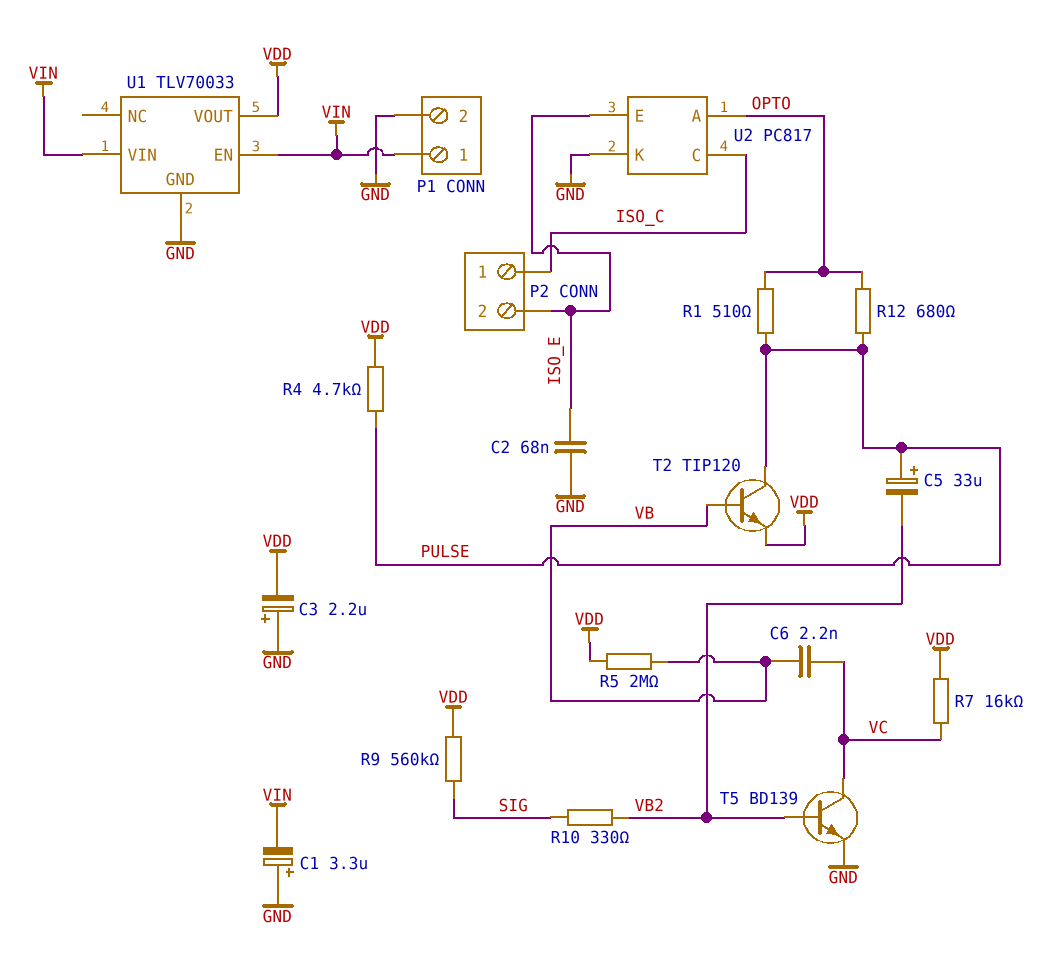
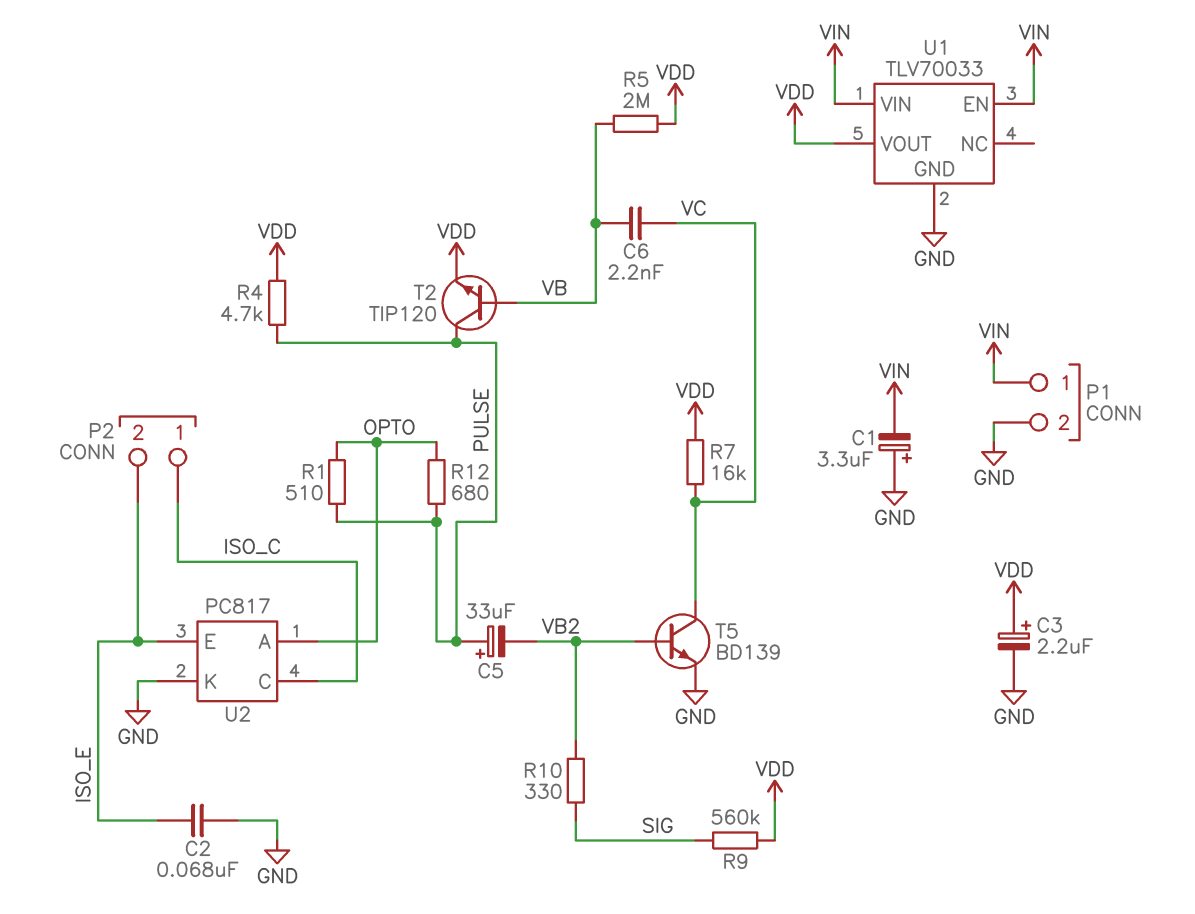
C3: 2.2uF (plus GND, minus VDD) -> 2.2uF (plus VDD, minus GND)

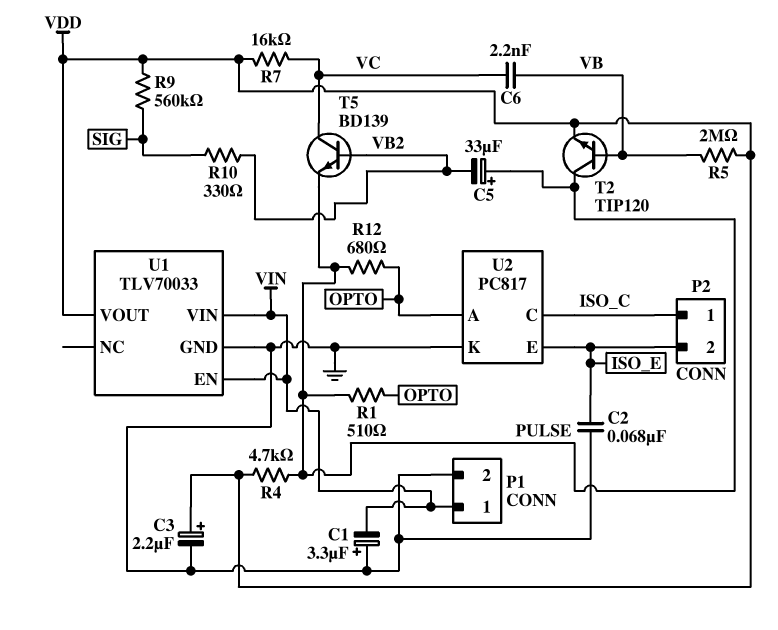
T5: NPN BD139 (B VB2, C VC, E GND) -> NPN BD139 (B VB2, C VC, E PULSE)

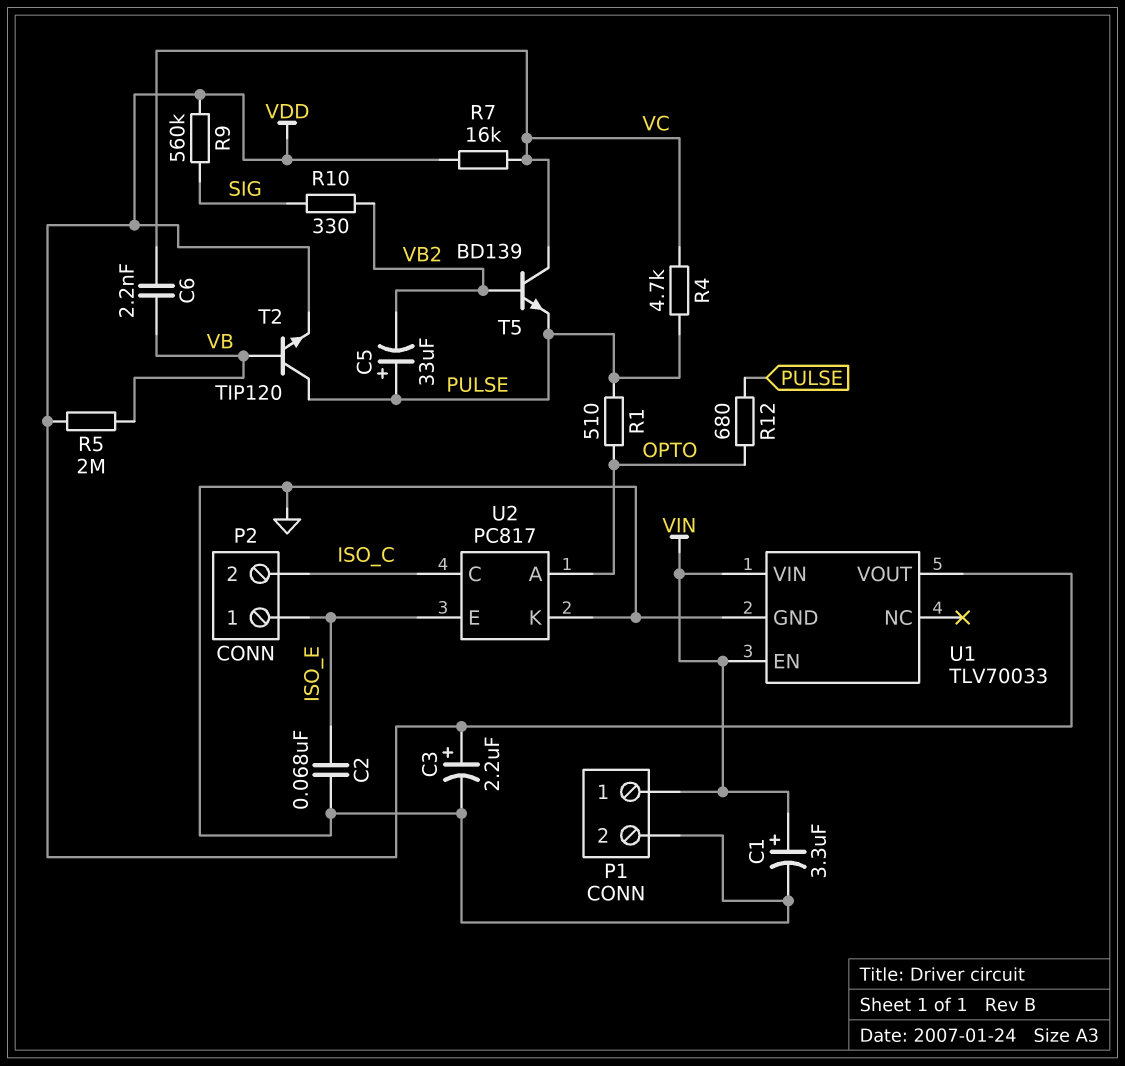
C1: 3.3uF (plus GND, minus VIN) -> 3.3uF (plus VIN, minus GND)
P2 pin 1: ISO_C -> ISO_E
P2 pin 2: ISO_E -> ISO_C
R4: 4.7k (PULSE, VDD) -> 4.7k (PULSE, VC)

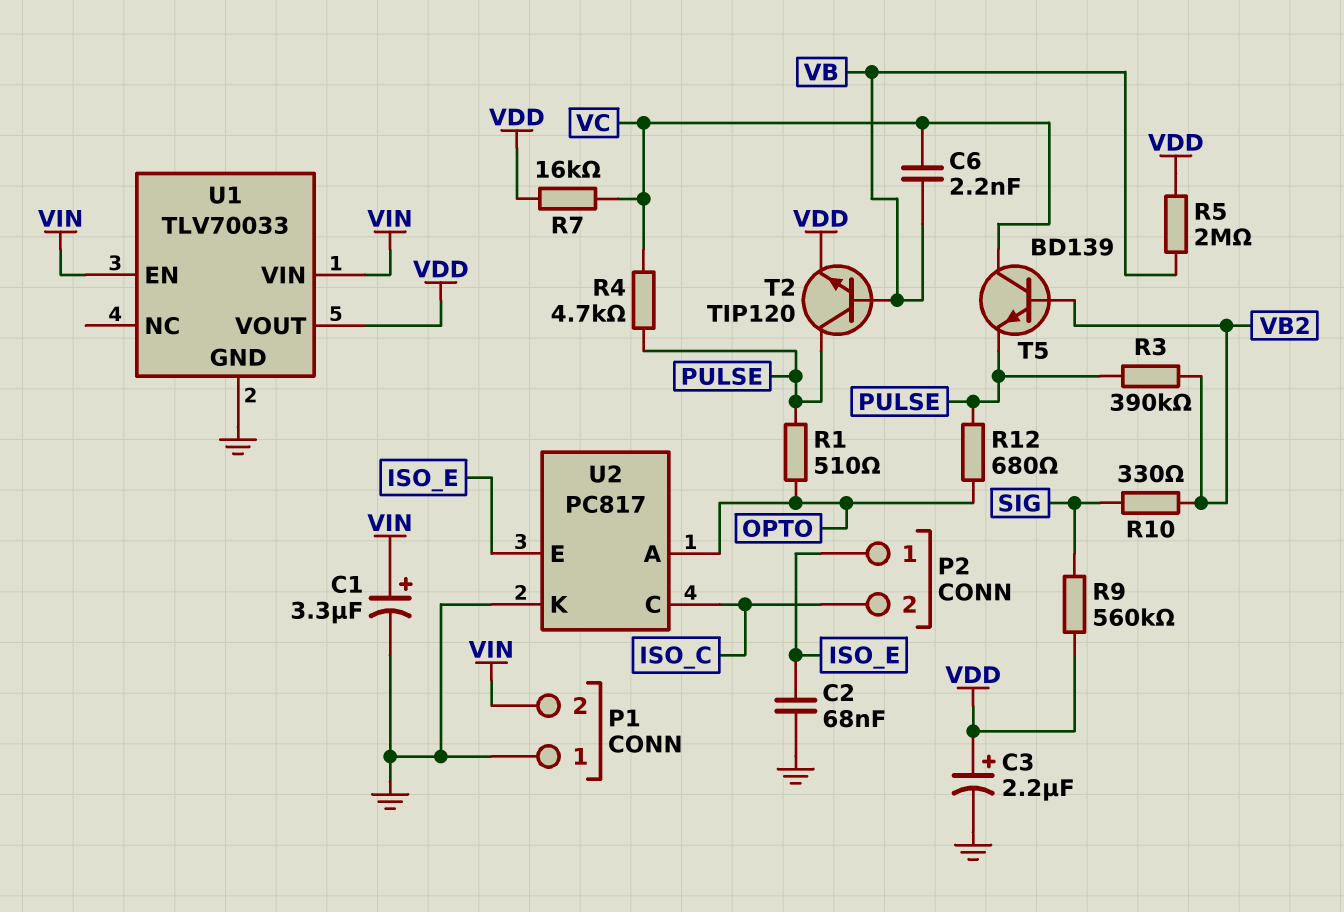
C5: 33uF (plus PULSE, minus VB2) -> none
P1 pin 1: VIN -> GND
P1 pin 2: GND -> VIN
R3: none -> 390k (PULSE, VB2)

